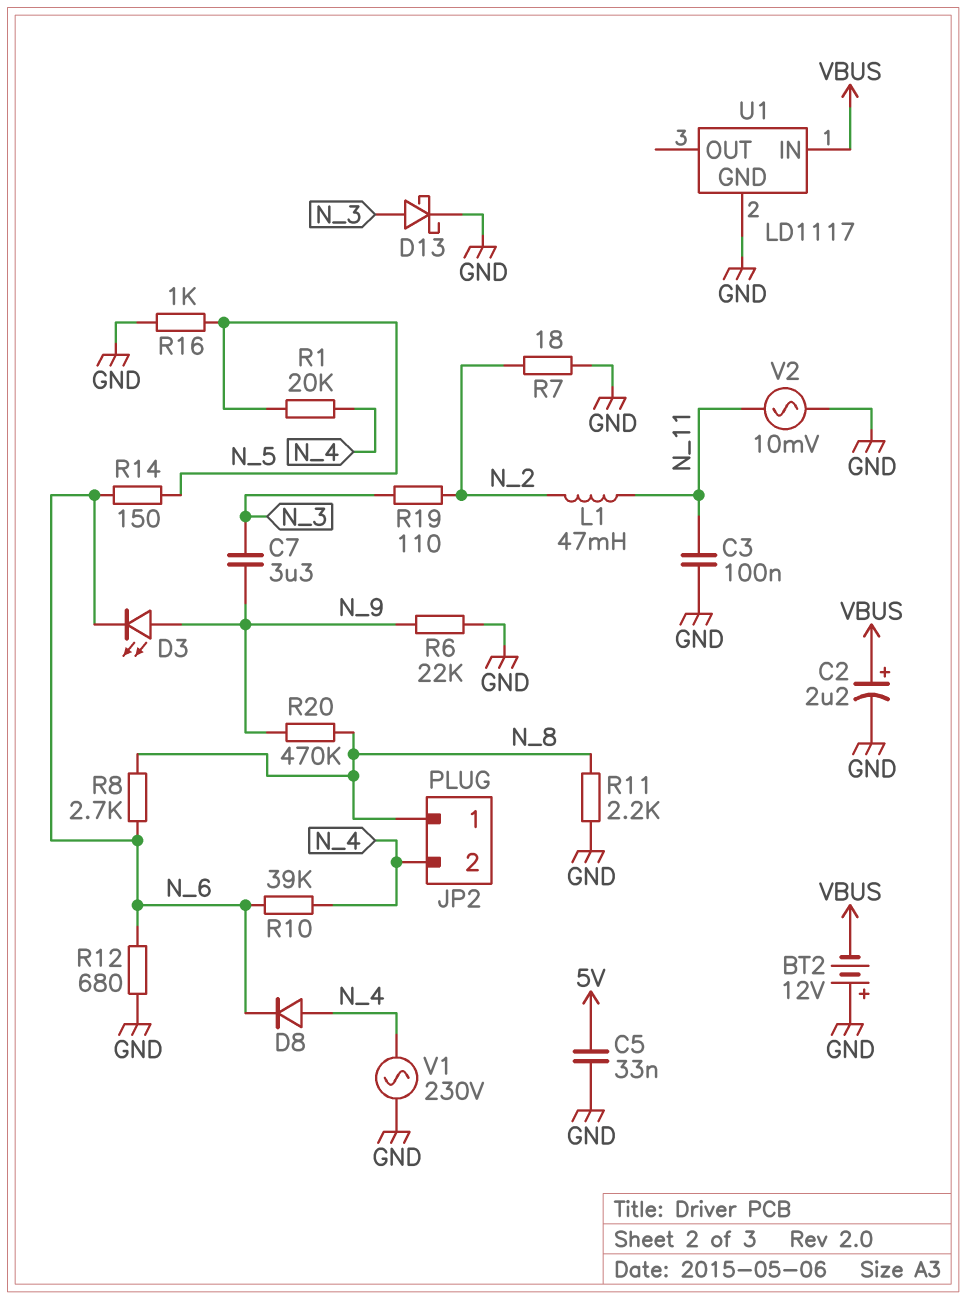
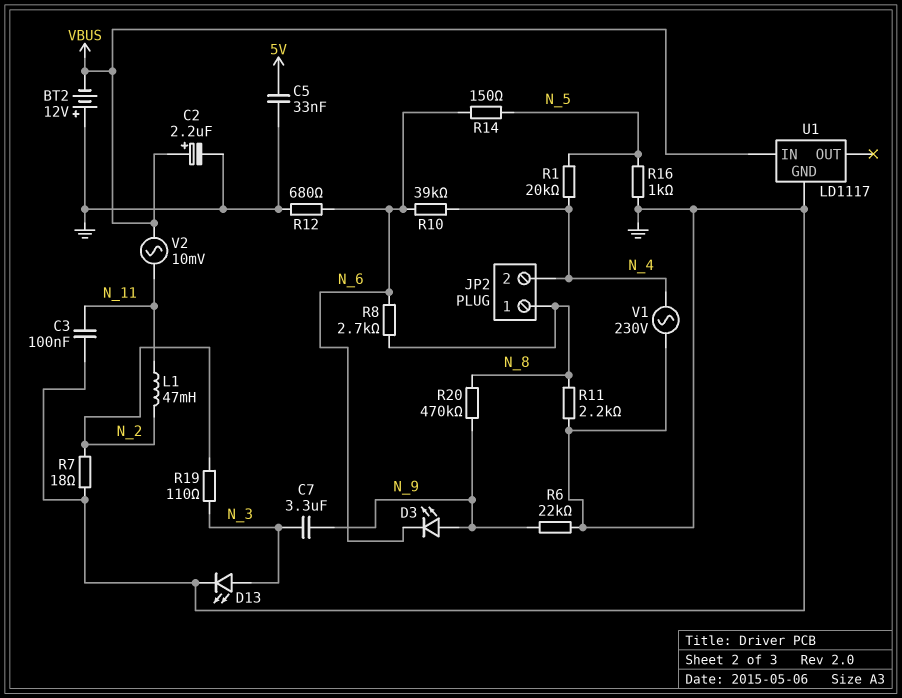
D8: diode (A N_4, K N_6) -> none
D13: schottky (A N_3, K GND) -> LED (A N_3, K GND)
V2: AC 10mV (GND, N_11) -> AC 10mV (N_11, VBUS)

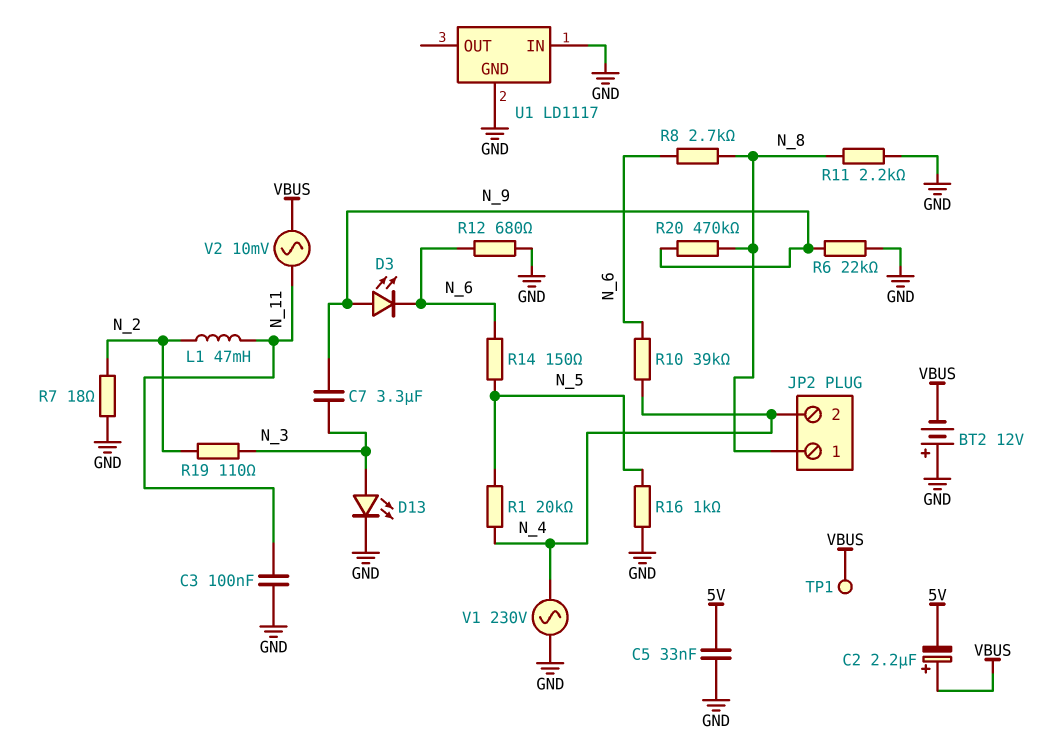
C2: 2.2uF (plus VBUS, minus GND) -> 2.2uF (plus VBUS, minus 5V)
TP1: none -> test point (VBUS)
U1 pin IN: VBUS -> GND

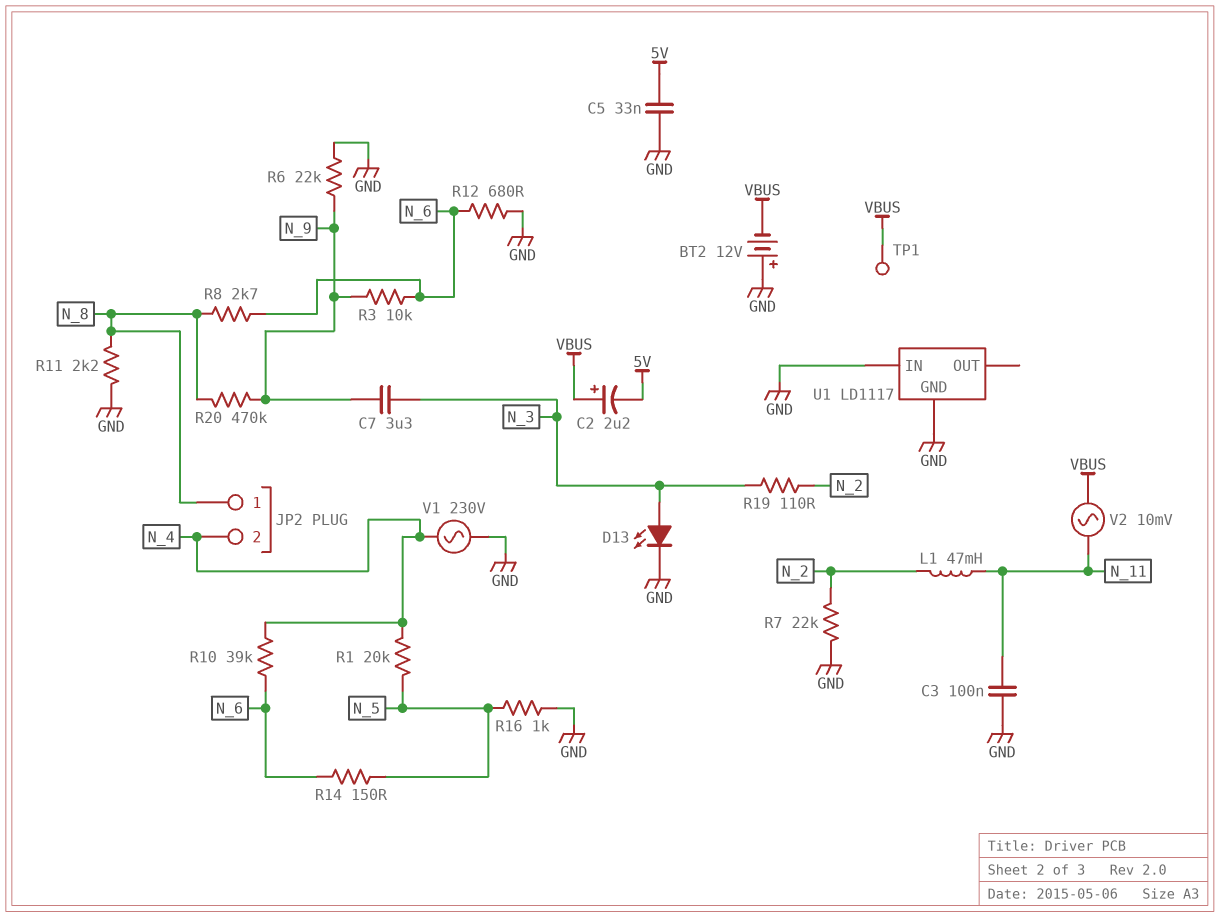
D3: LED (A N_9, K N_6) -> none
R3: none -> 10k (N_6, N_9)
R7: 18 (GND, N_2) -> 22k (GND, N_2)

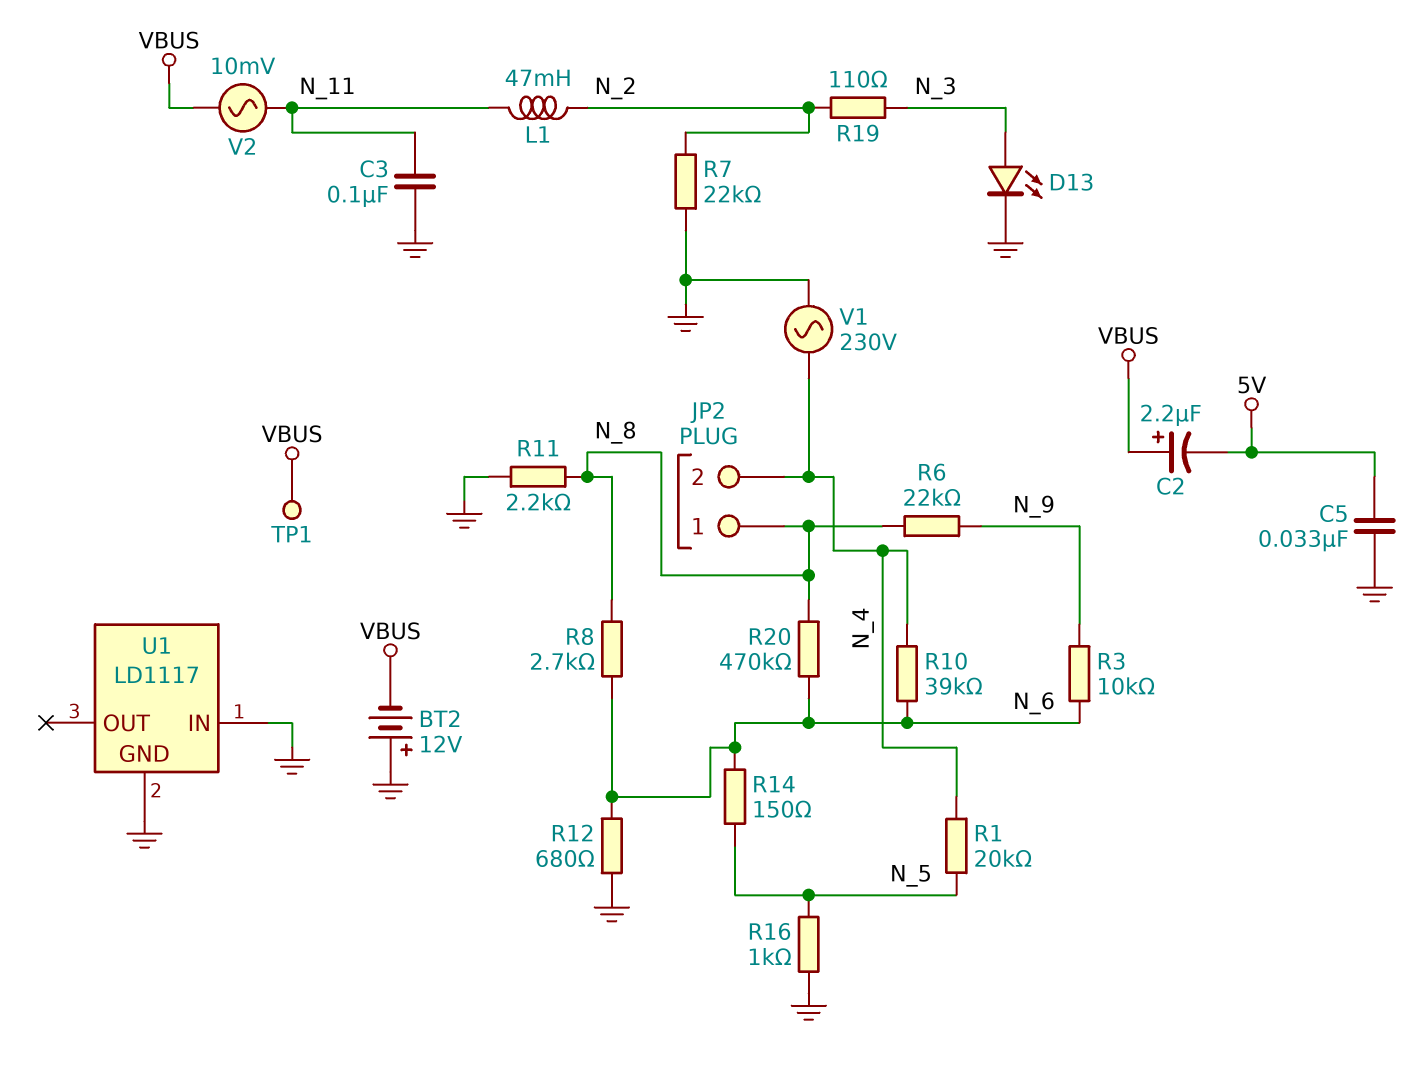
C7: 3.3uF (N_3, N_9) -> none
R6: 22k (GND, N_9) -> 22k (N_8, N_9)
R20: 470k (N_8, N_9) -> 470k (N_6, N_8)

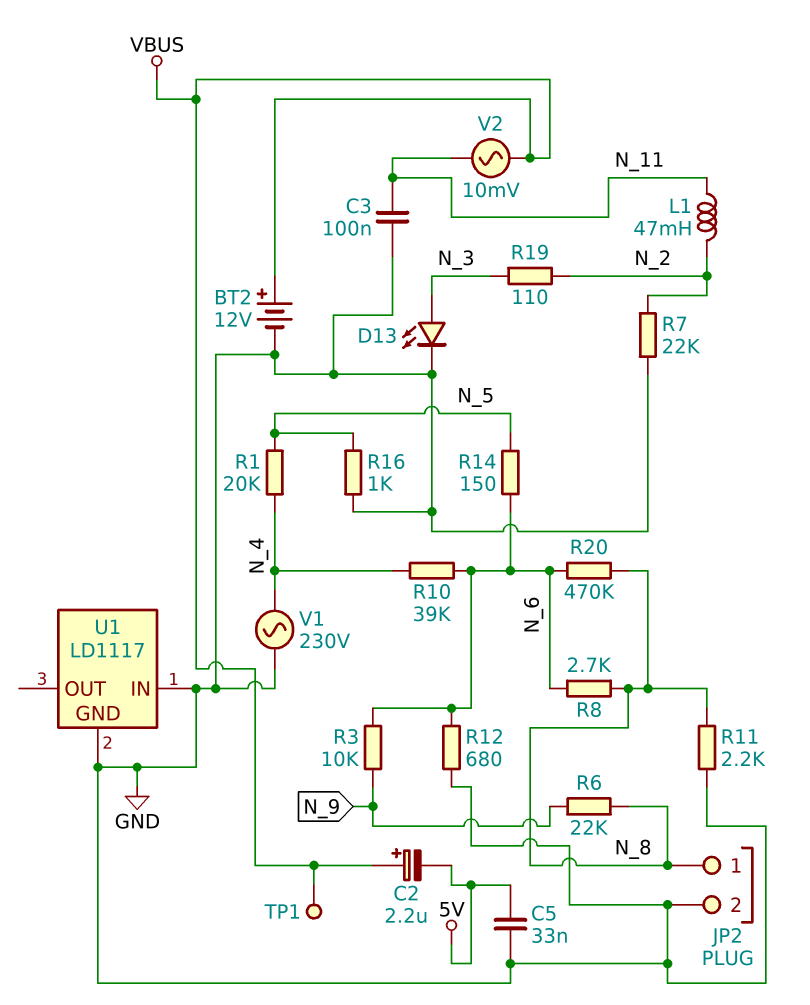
BT2: 12V (plus GND, minus VBUS) -> 12V (plus VBUS, minus GND)
JP2 pin 2: N_4 -> GND

